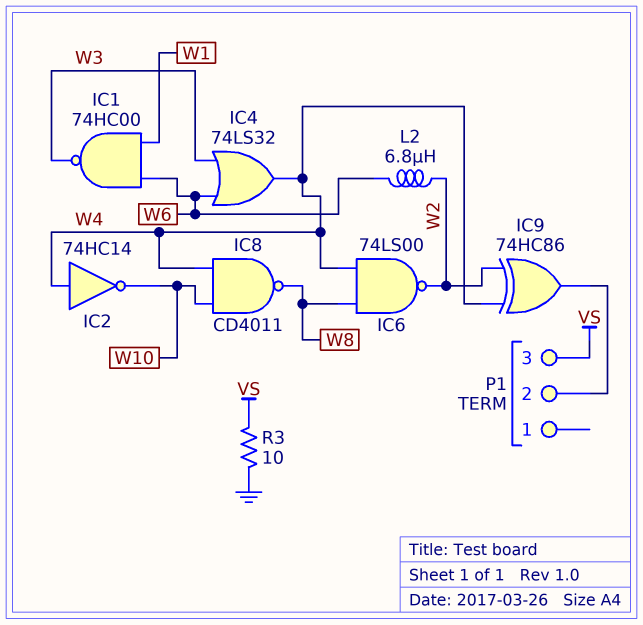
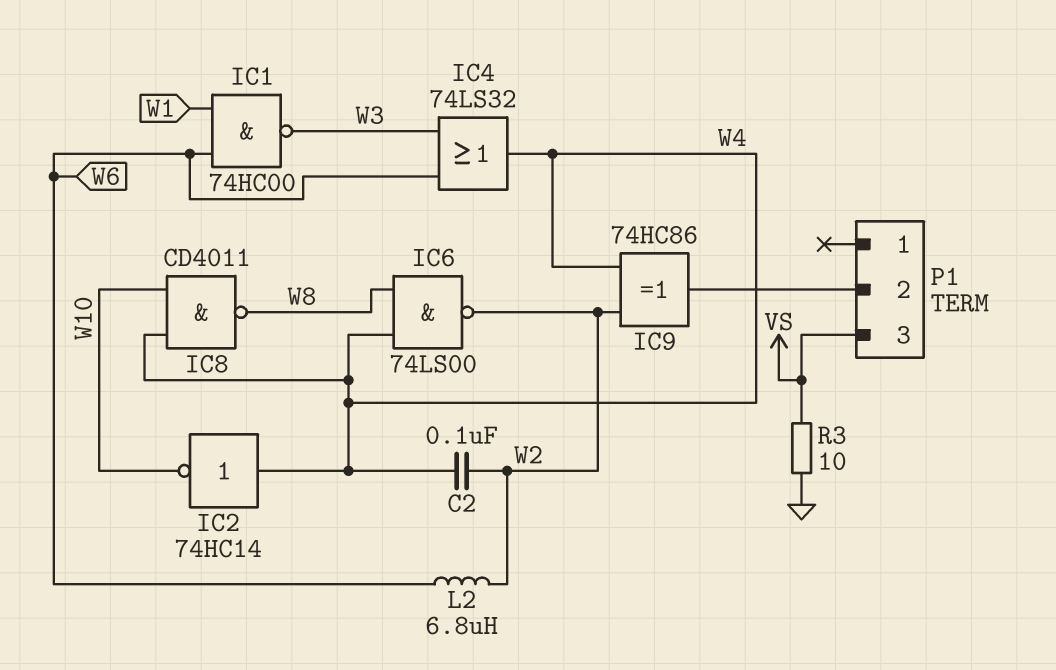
C2: none -> 100nF (W2, W4)

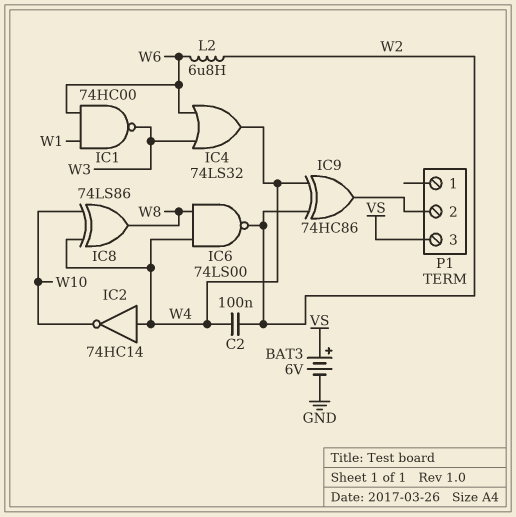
BAT3: none -> 6V (plus VS, minus GND)
IC8: NAND CD4011 (in W4, in W10, out W8) -> XOR 74LS86 (in W4, in W10, out W8)
R3: 10 (GND, VS) -> none

